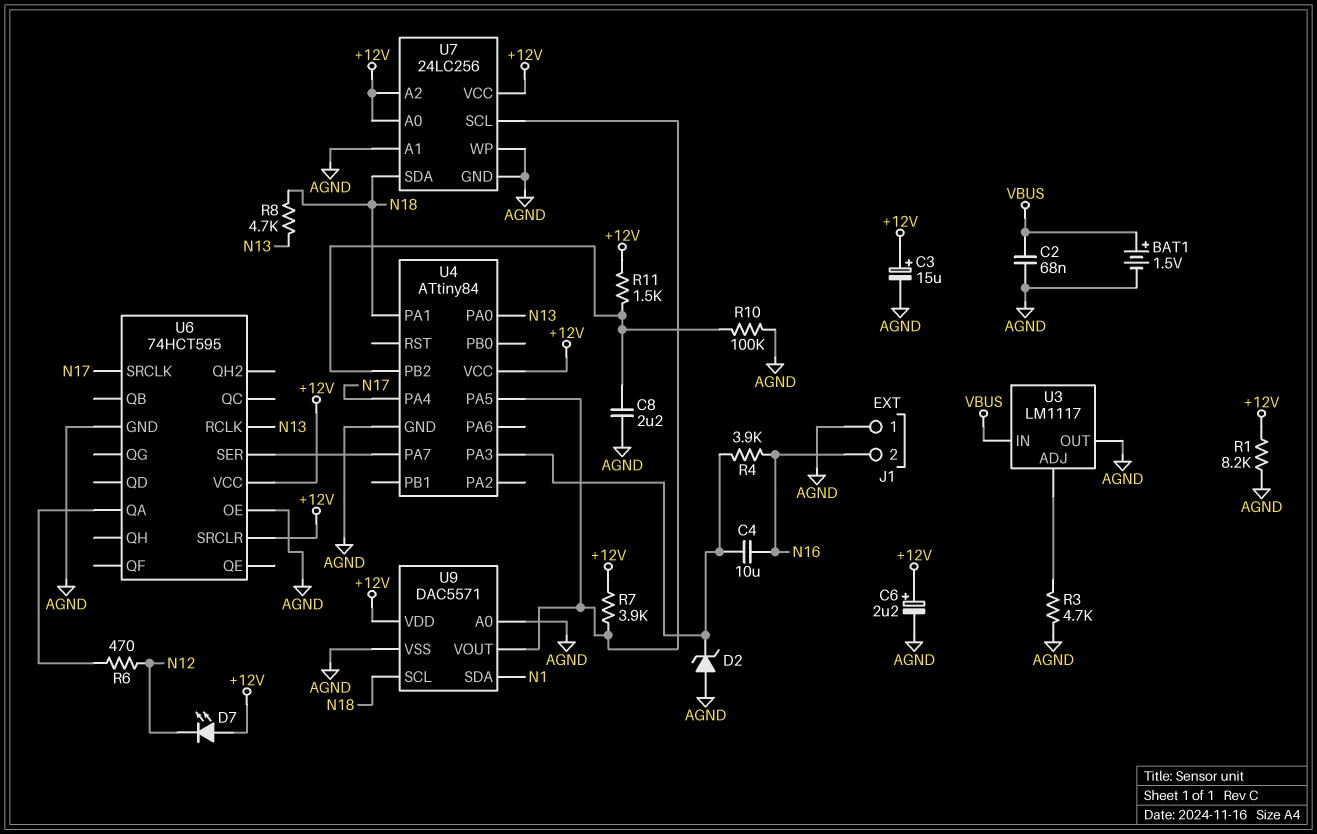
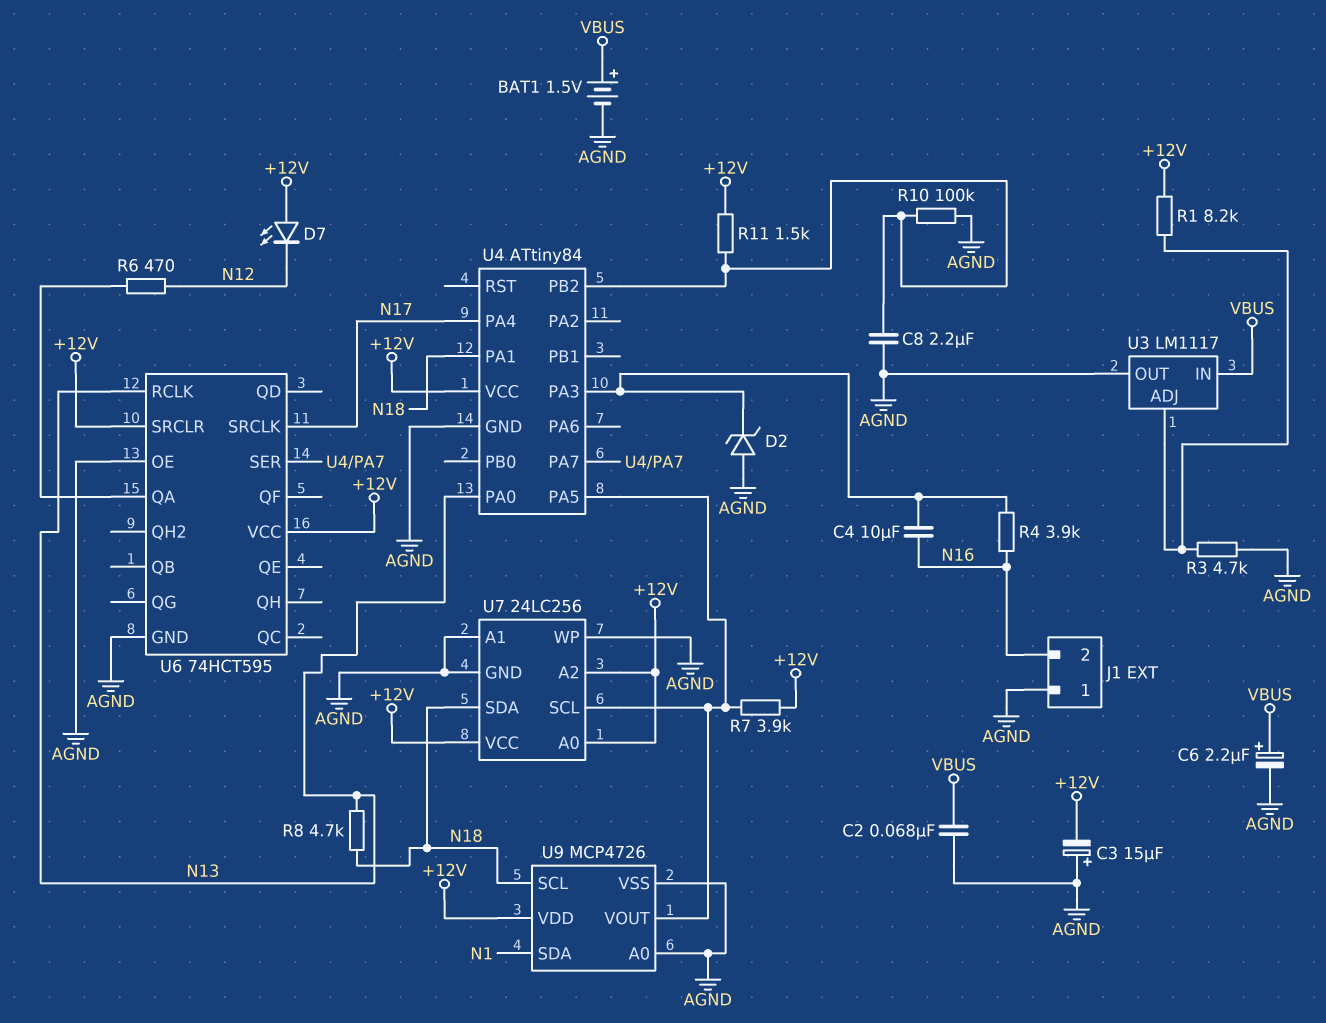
C3: 15uF (plus +12V, minus AGND) -> 15uF (plus AGND, minus +12V)
C6: 2.2uF (plus +12V, minus AGND) -> 2.2uF (plus VBUS, minus AGND)
R1: 8.2k (+12V, AGND) -> 8.2k (+12V, U3/ADJ)
U9: DAC5571 -> MCP4726

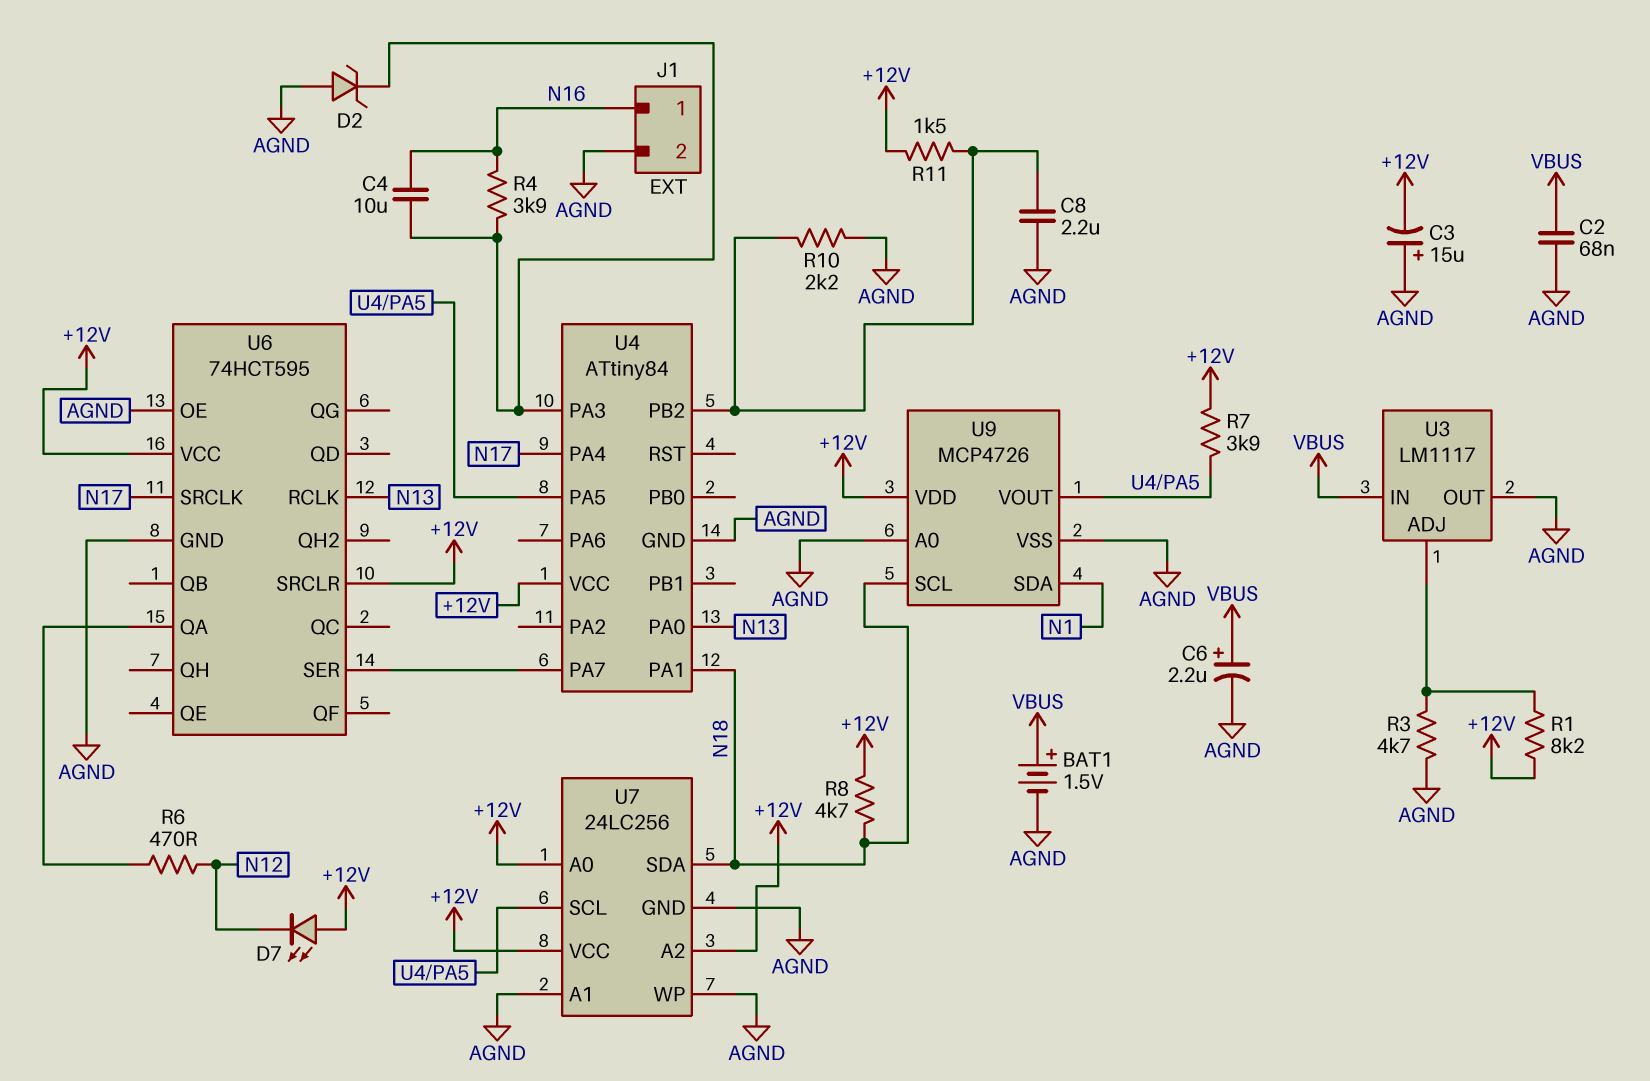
J1 pin 1: AGND -> N16
J1 pin 2: N16 -> AGND
R8: 4.7k (N13, N18) -> 4.7k (+12V, N18)
R10: 100k (AGND, U4/PB2) -> 2.2k (AGND, U4/PB2)

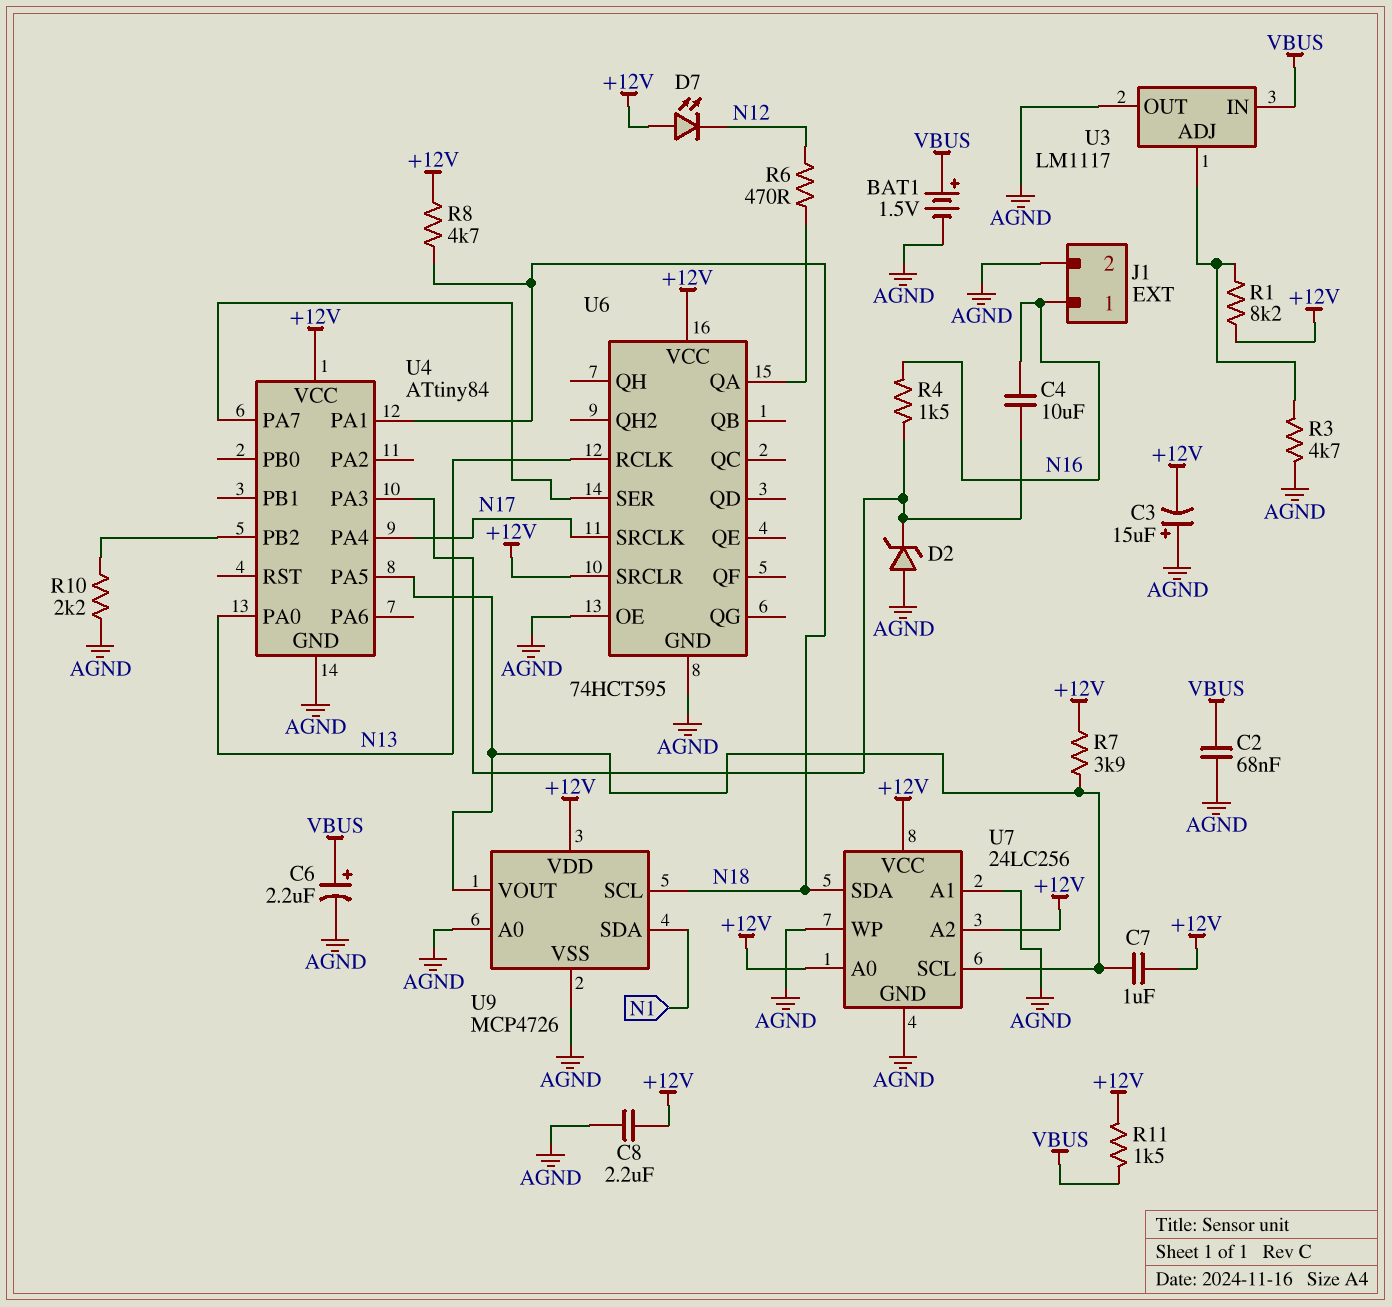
C7: none -> 1uF (+12V, U4/PA5)
C8: 2.2uF (AGND, U4/PB2) -> 2.2uF (+12V, AGND)
R4: 3.9k (N16, U4/PA3) -> 1.5k (N16, U4/PA3)
R11: 1.5k (+12V, U4/PB2) -> 1.5k (+12V, VBUS)

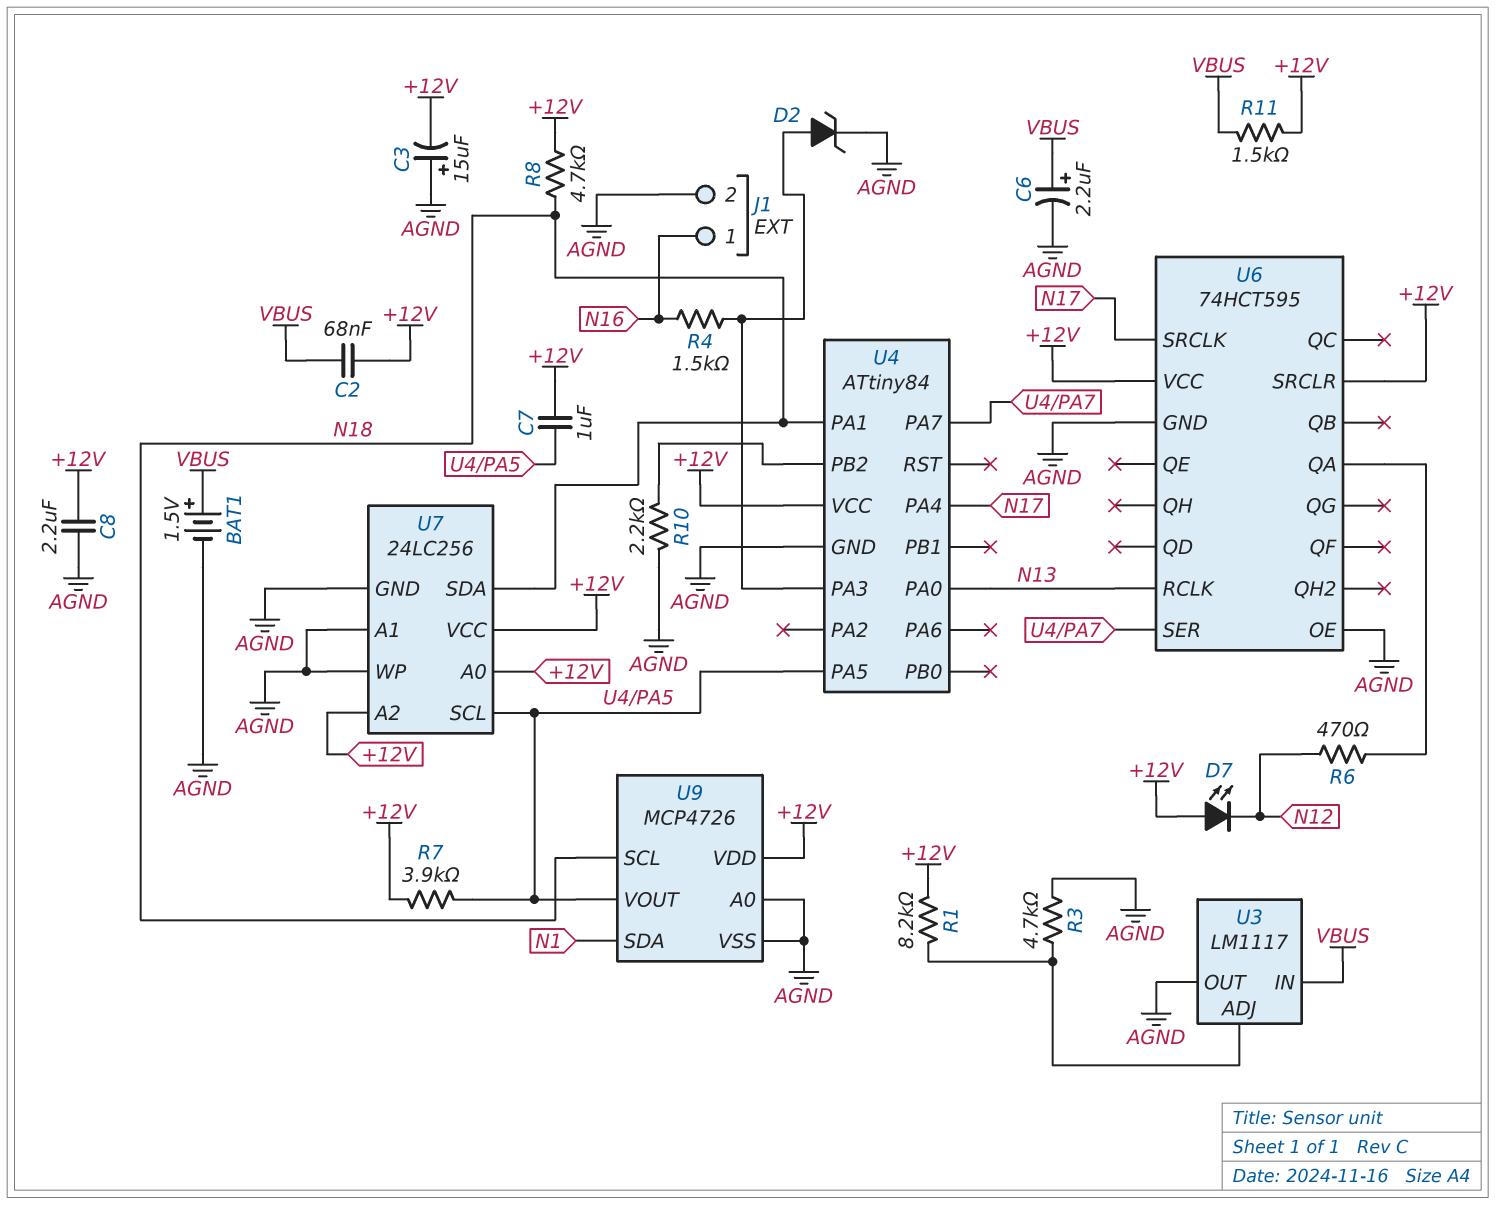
C2: 68nF (AGND, VBUS) -> 68nF (+12V, VBUS)
C4: 10uF (N16, U4/PA3) -> none
D2: zener (A AGND, K U4/PA3) -> zener (A U4/PA3, K AGND)

